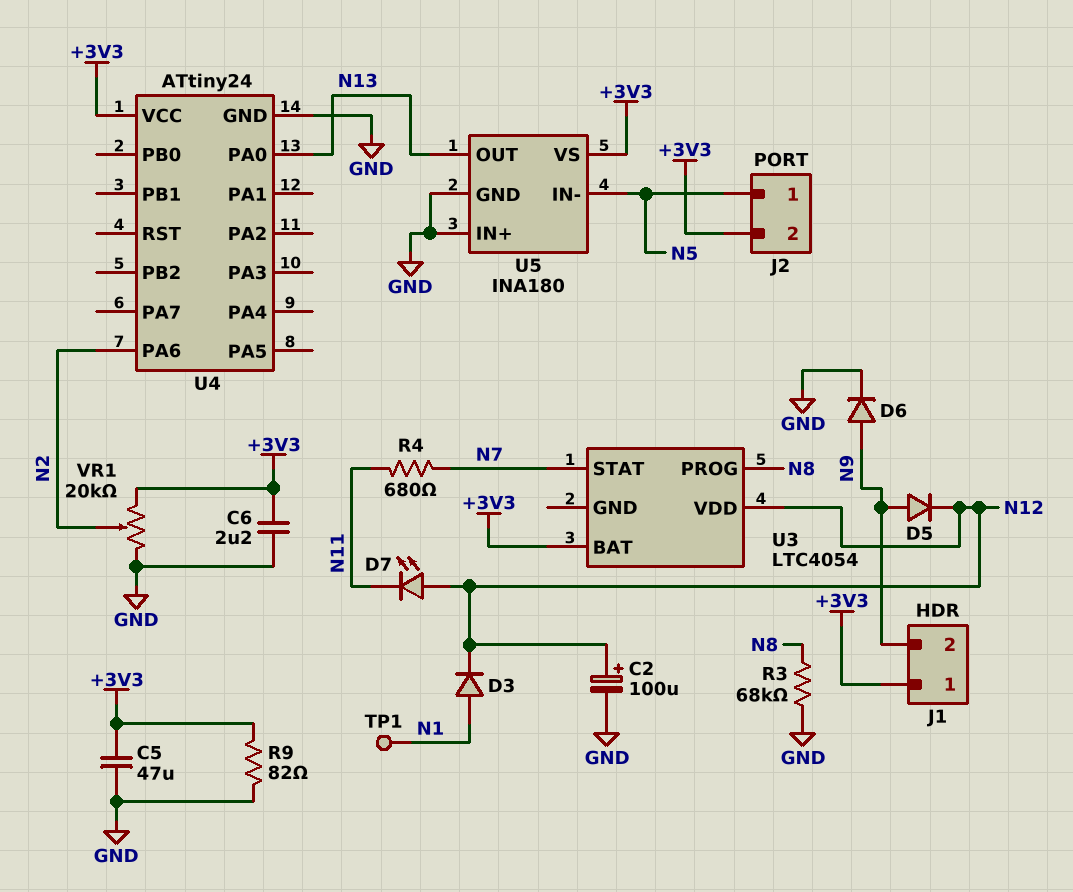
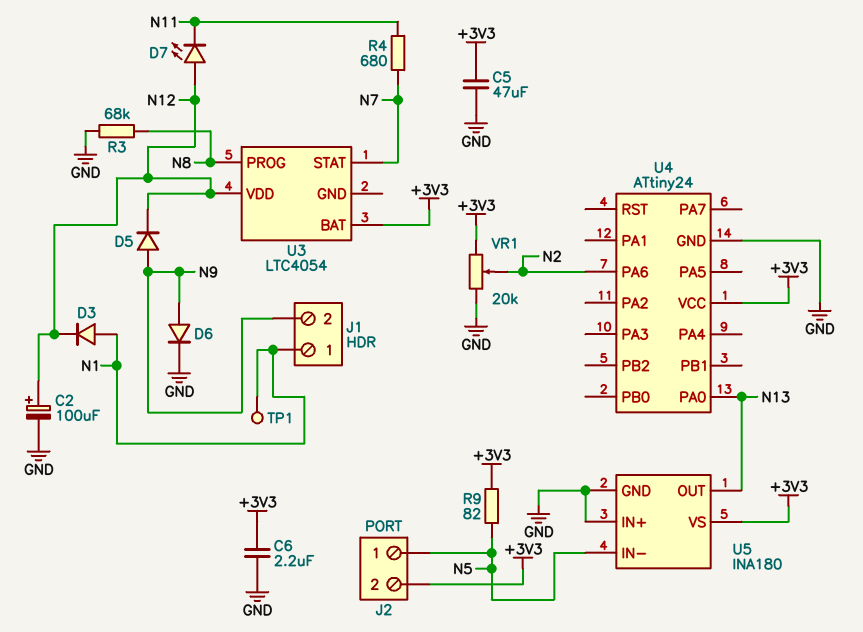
J1 pin 1: +3V3 -> N1
R9: 82 (+3V3, GND) -> 82 (+3V3, N5)

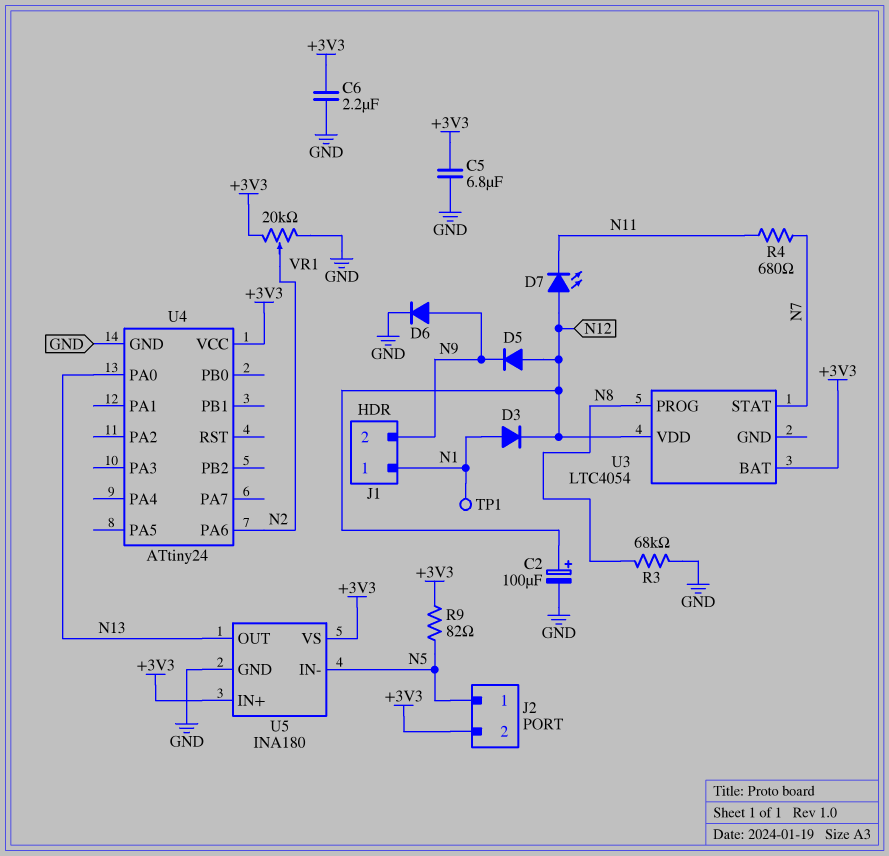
C5: 47uF (+3V3, GND) -> 6.8uF (+3V3, GND)
D5: diode (A N9, K N12) -> diode (A N12, K N9)
U5 pin IN+: GND -> +3V3

